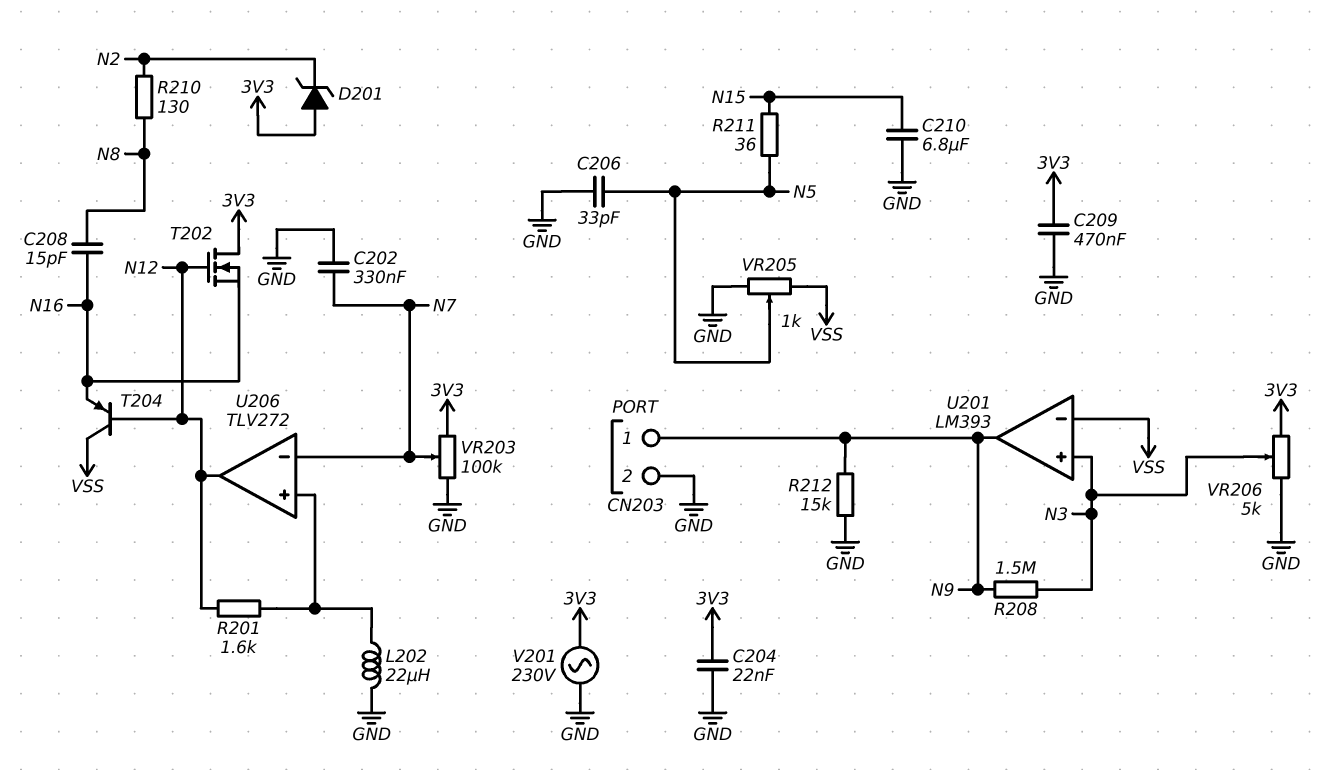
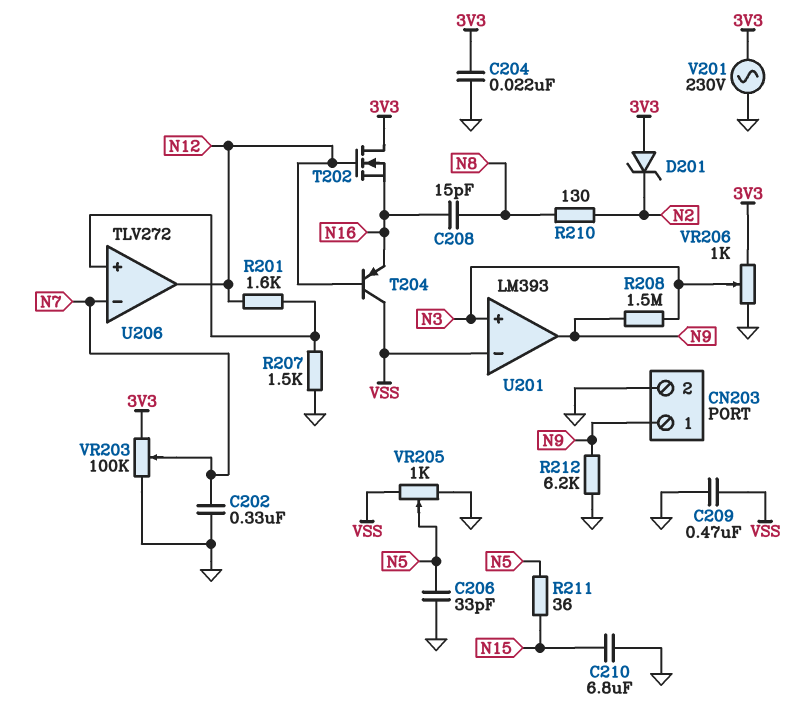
C209: 470nF (3V3, GND) -> 470nF (GND, VSS)
L202: 22uH (GND, U206/in+) -> none
R207: none -> 1.5k (GND, U206/in+)
R212: 15k (GND, N9) -> 6.2k (GND, N9)
VR206: 5k (3V3, GND, wiper N3) -> 1k (3V3, GND, wiper N3)

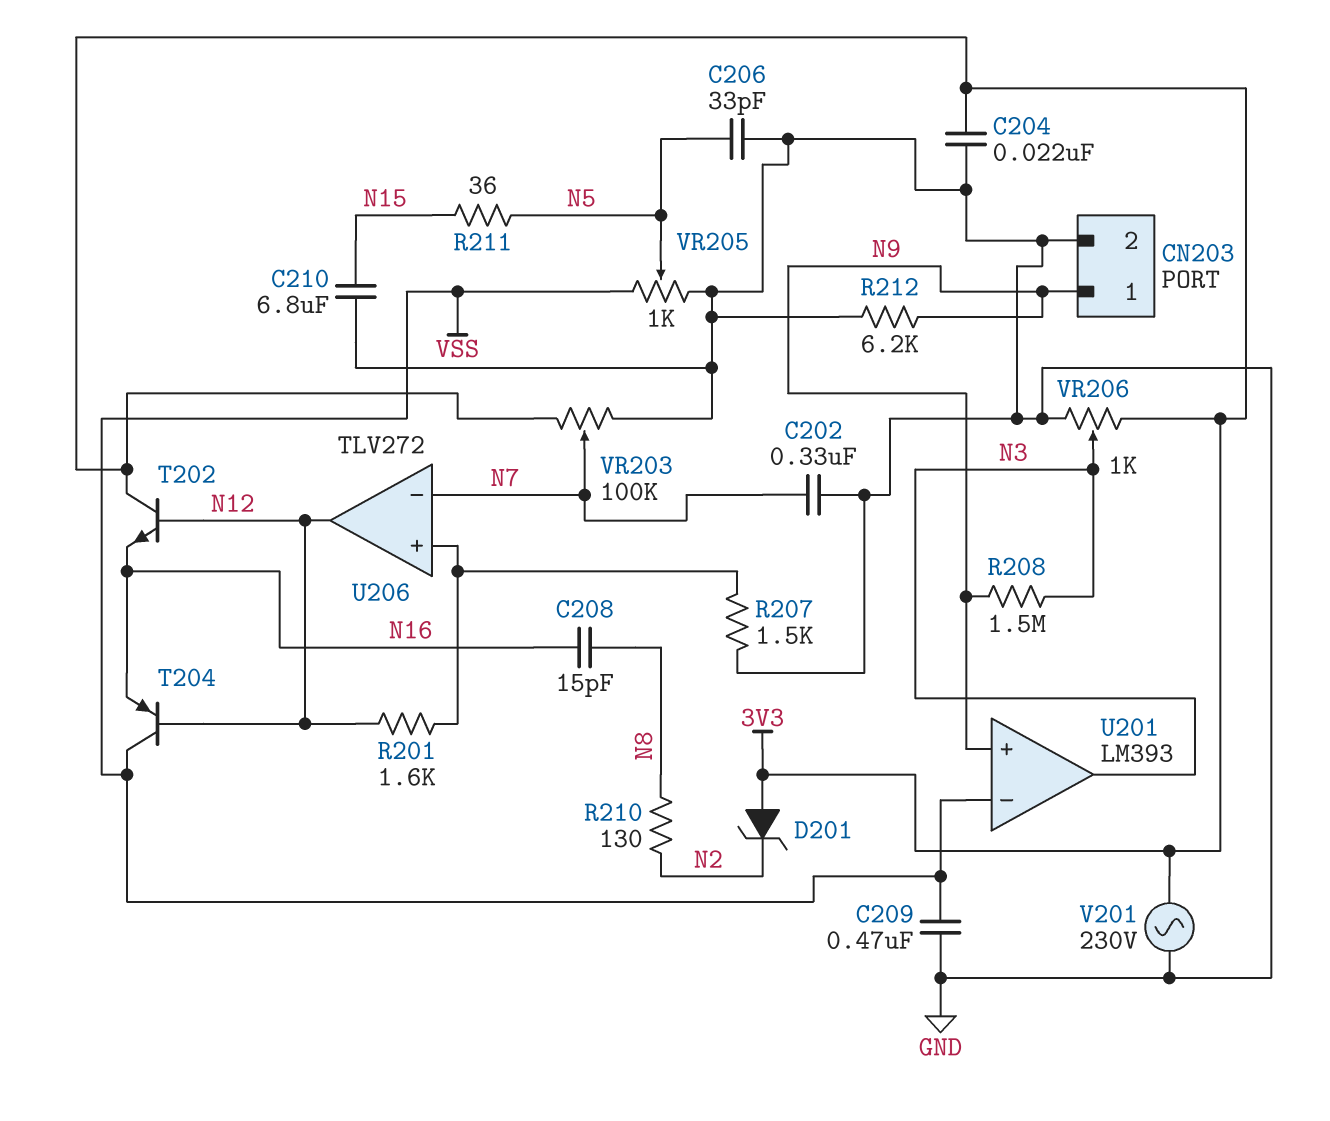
T202: NMOS (G N12, D 3V3, S N16) -> NPN (B N12, C 3V3, E N16)
U201 pin in+: N3 -> N9
U201 pin out: N9 -> N3

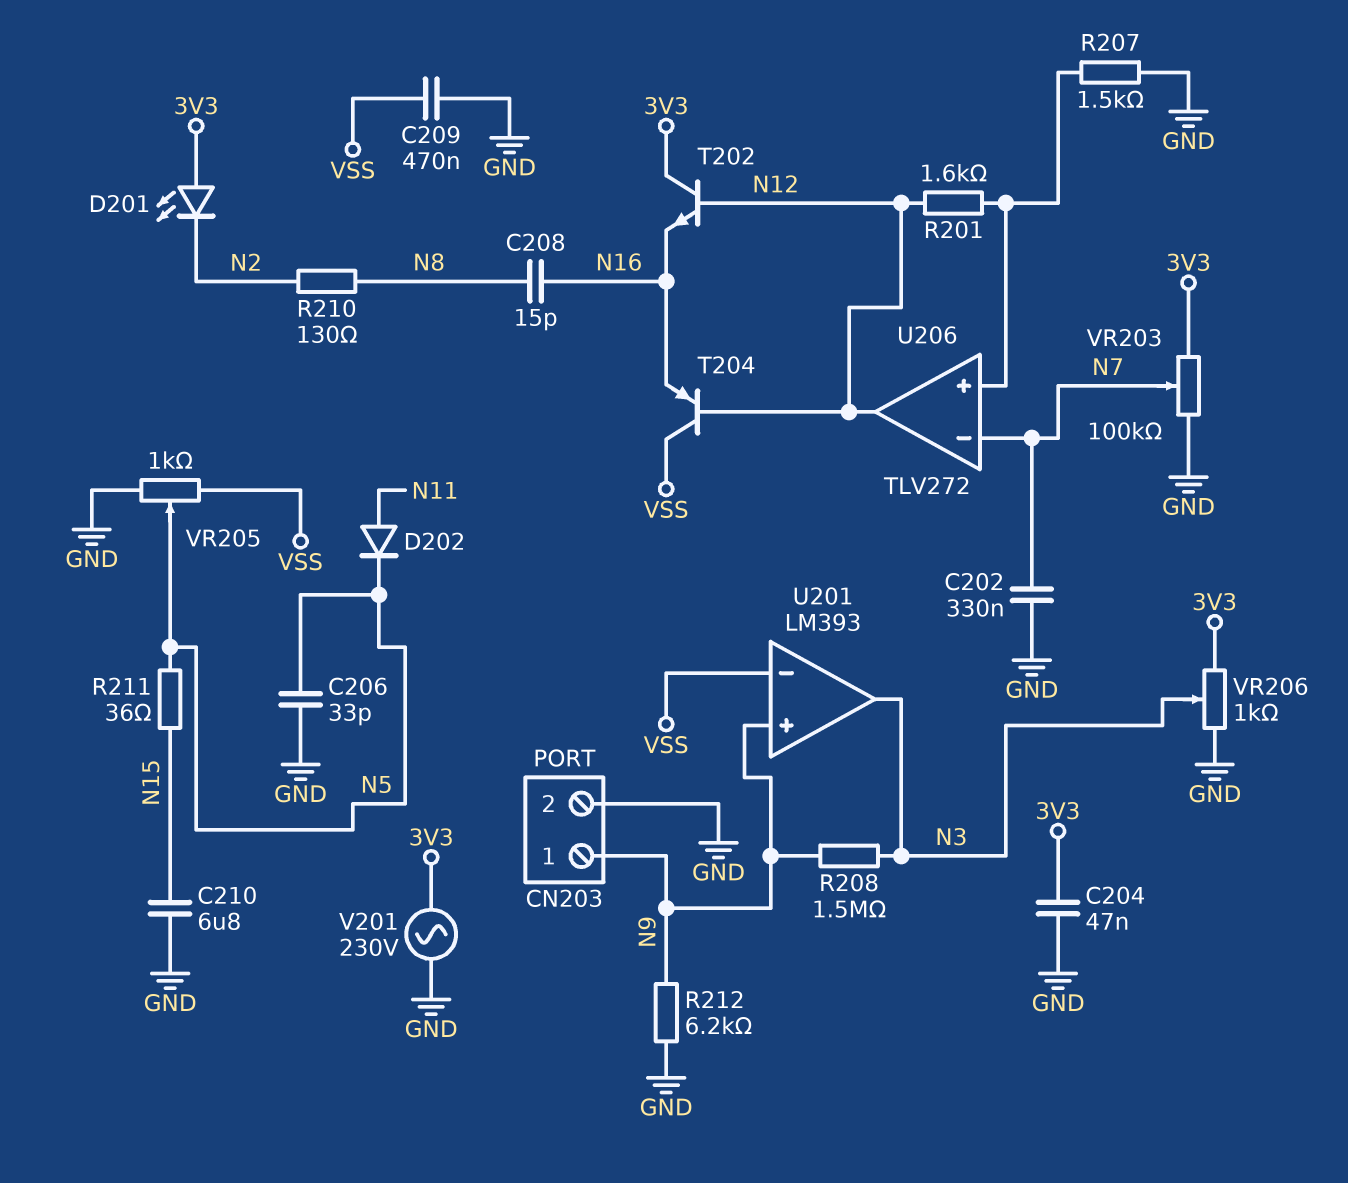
C204: 22nF (3V3, GND) -> 47nF (3V3, GND)
D201: zener (A 3V3, K N2) -> LED (A 3V3, K N2)
D202: none -> diode (A N11, K N5)

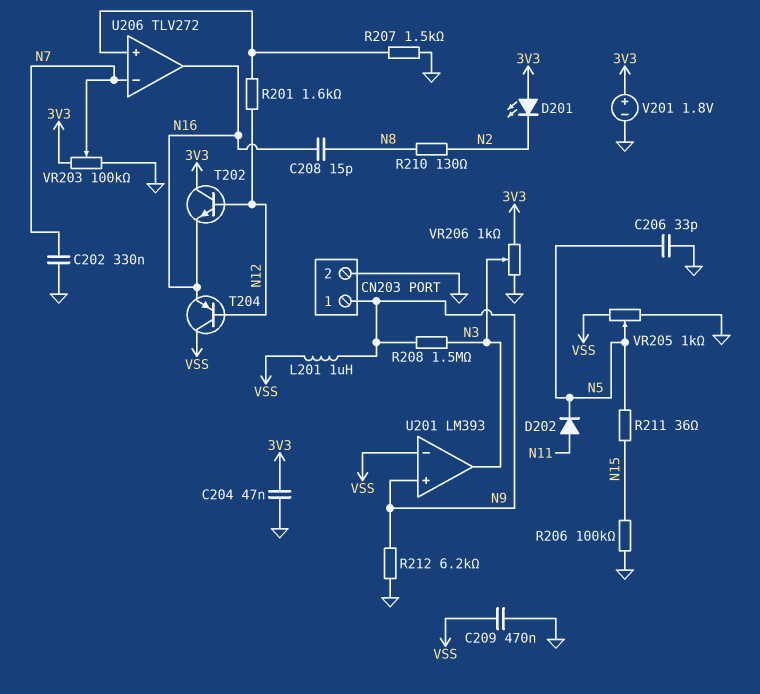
C210: 6.8uF (GND, N15) -> none
L201: none -> 1uH (N9, VSS)
R206: none -> 100k (GND, N15)
U206 pin out: N12 -> N16
V201: AC 230V (3V3, GND) -> 1.8V (plus 3V3, minus GND)

